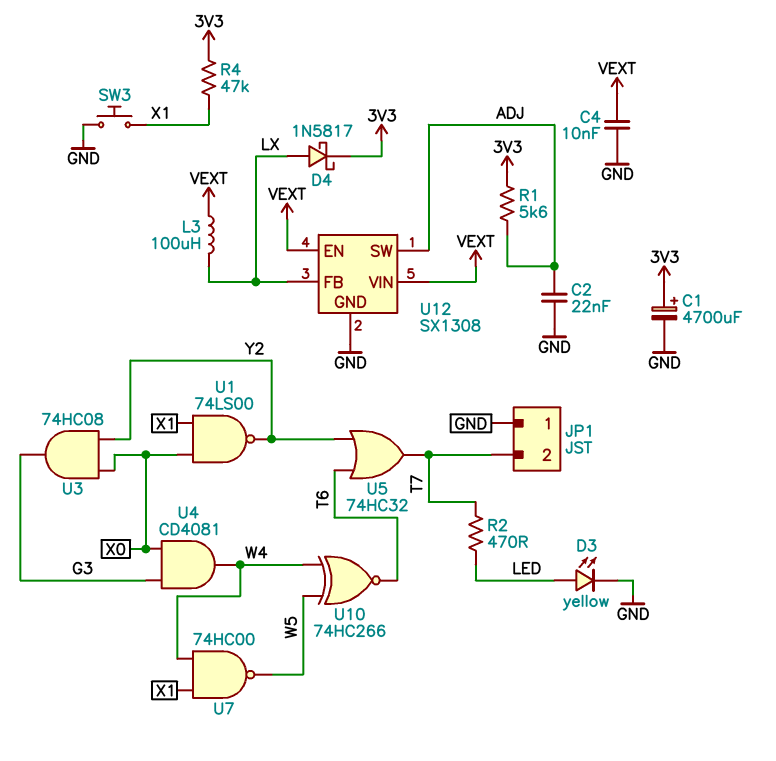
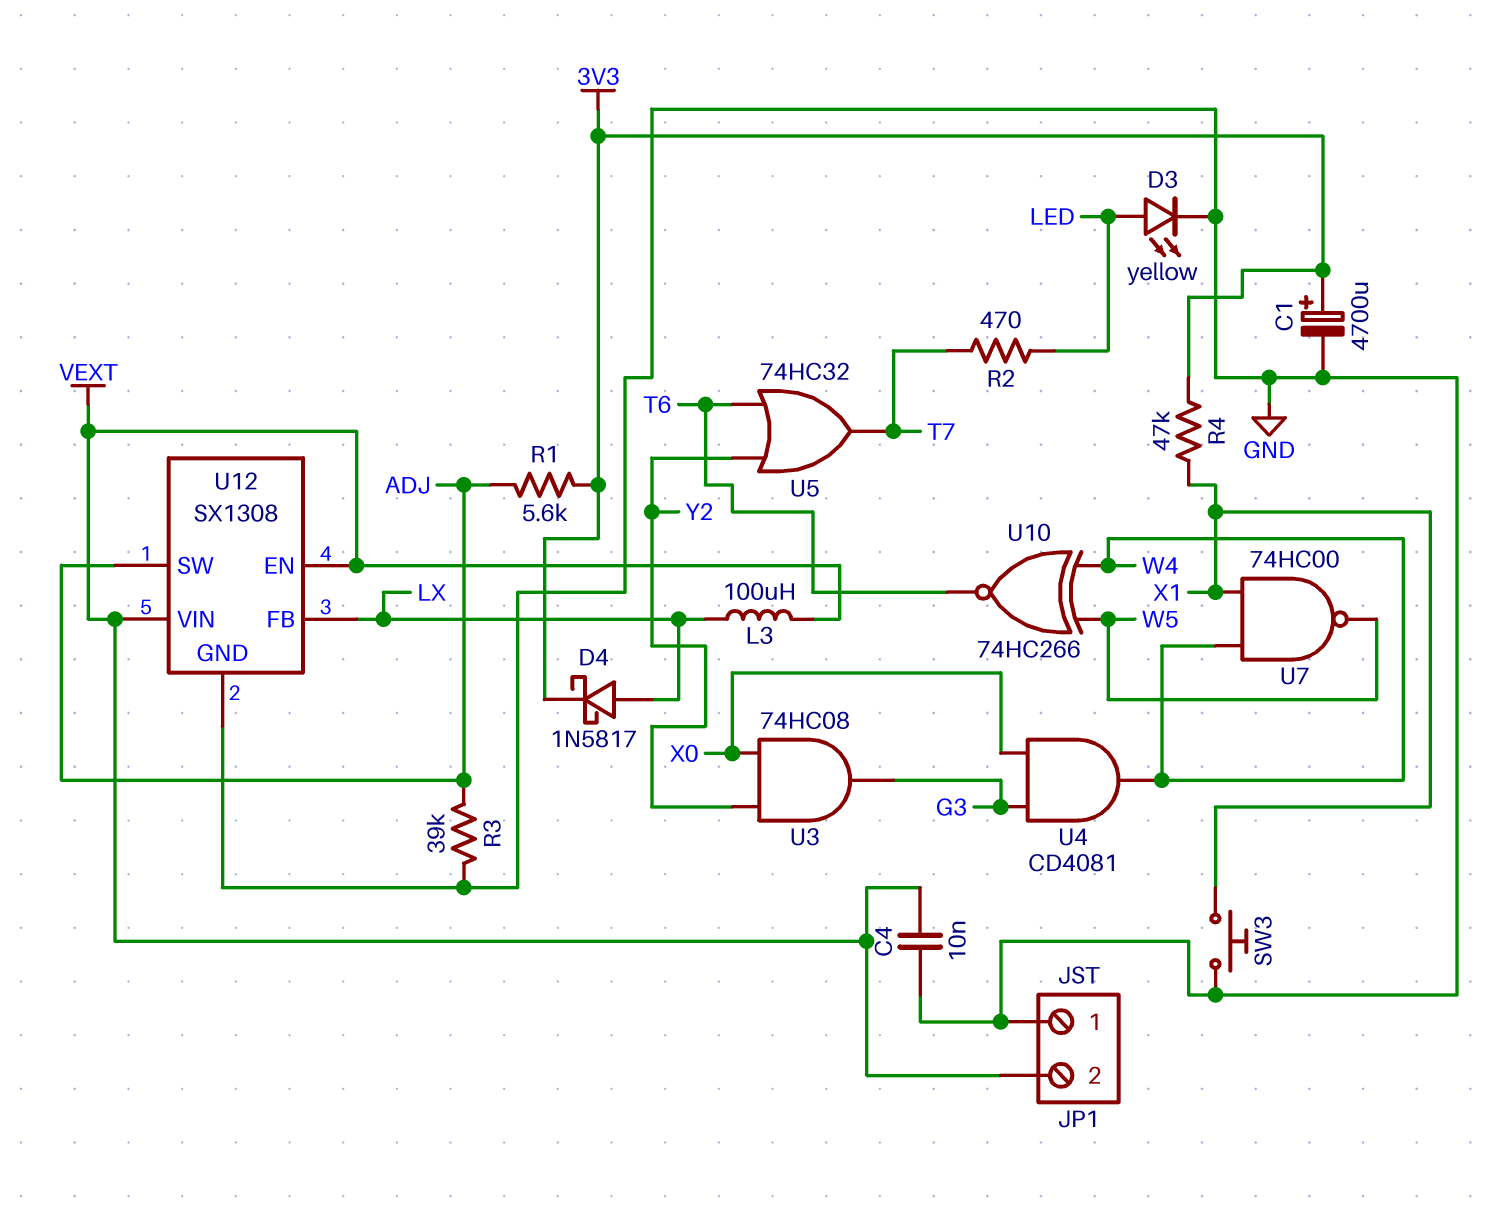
C2: 22nF (ADJ, GND) -> none
JP1 pin 2: T7 -> VEXT
R3: none -> 39k (ADJ, GND)
U1: NAND 74LS00 (in X0, in X1, out Y2) -> none

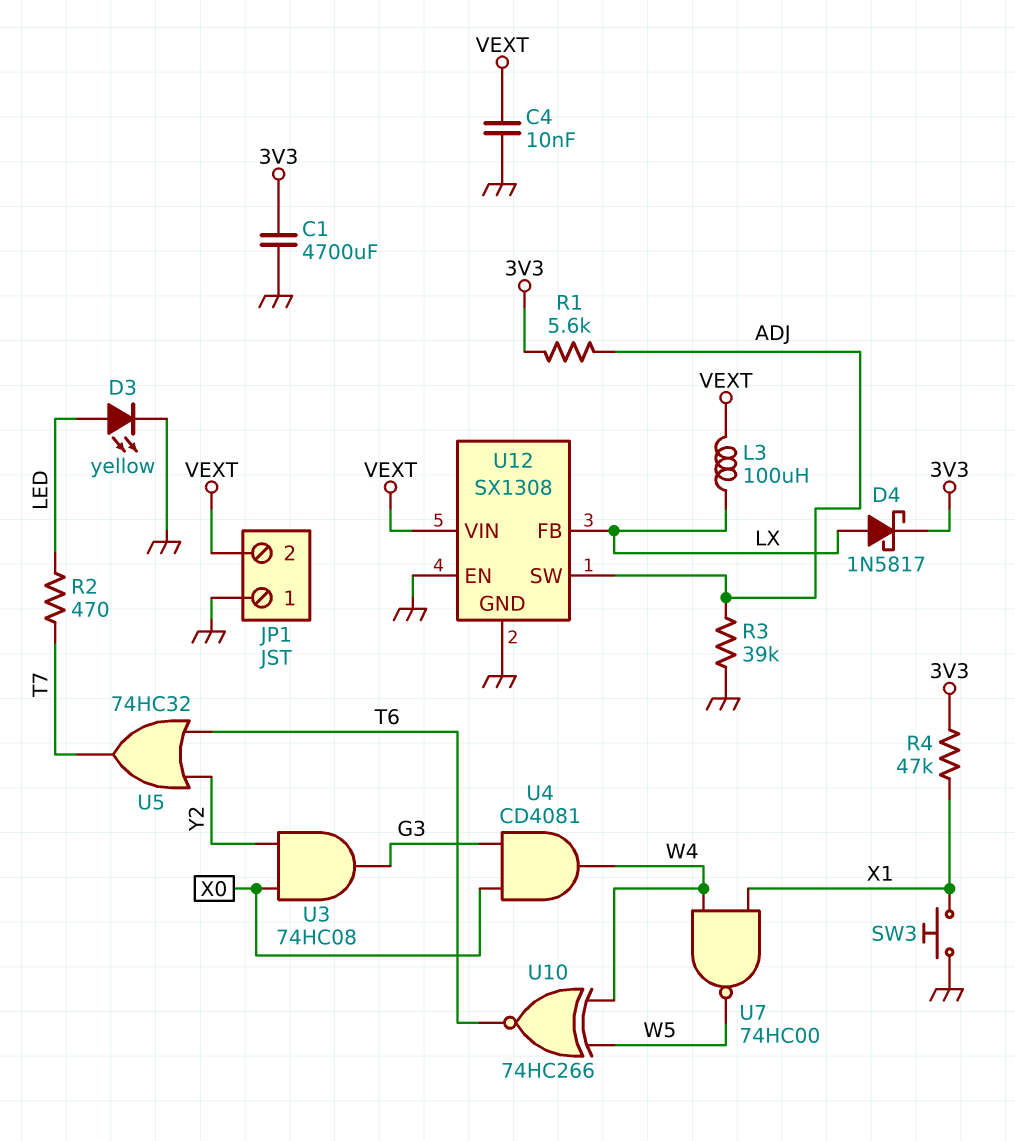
C1: 4700uF (plus 3V3, minus GND) -> 4700uF (3V3, GND)
U12 pin EN: VEXT -> GND

